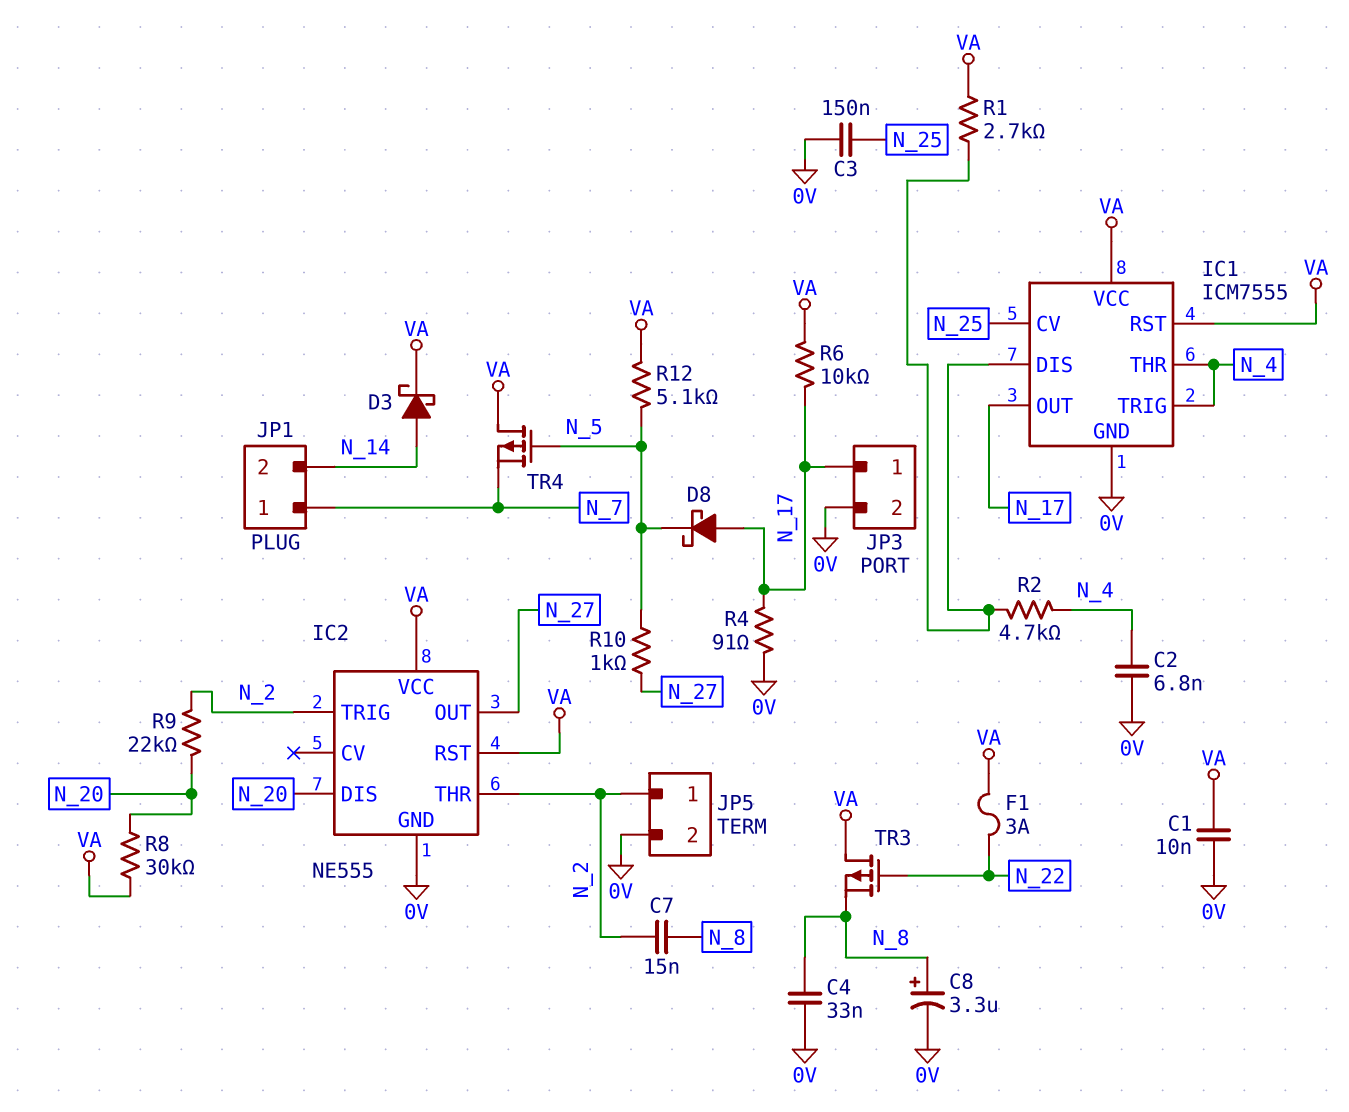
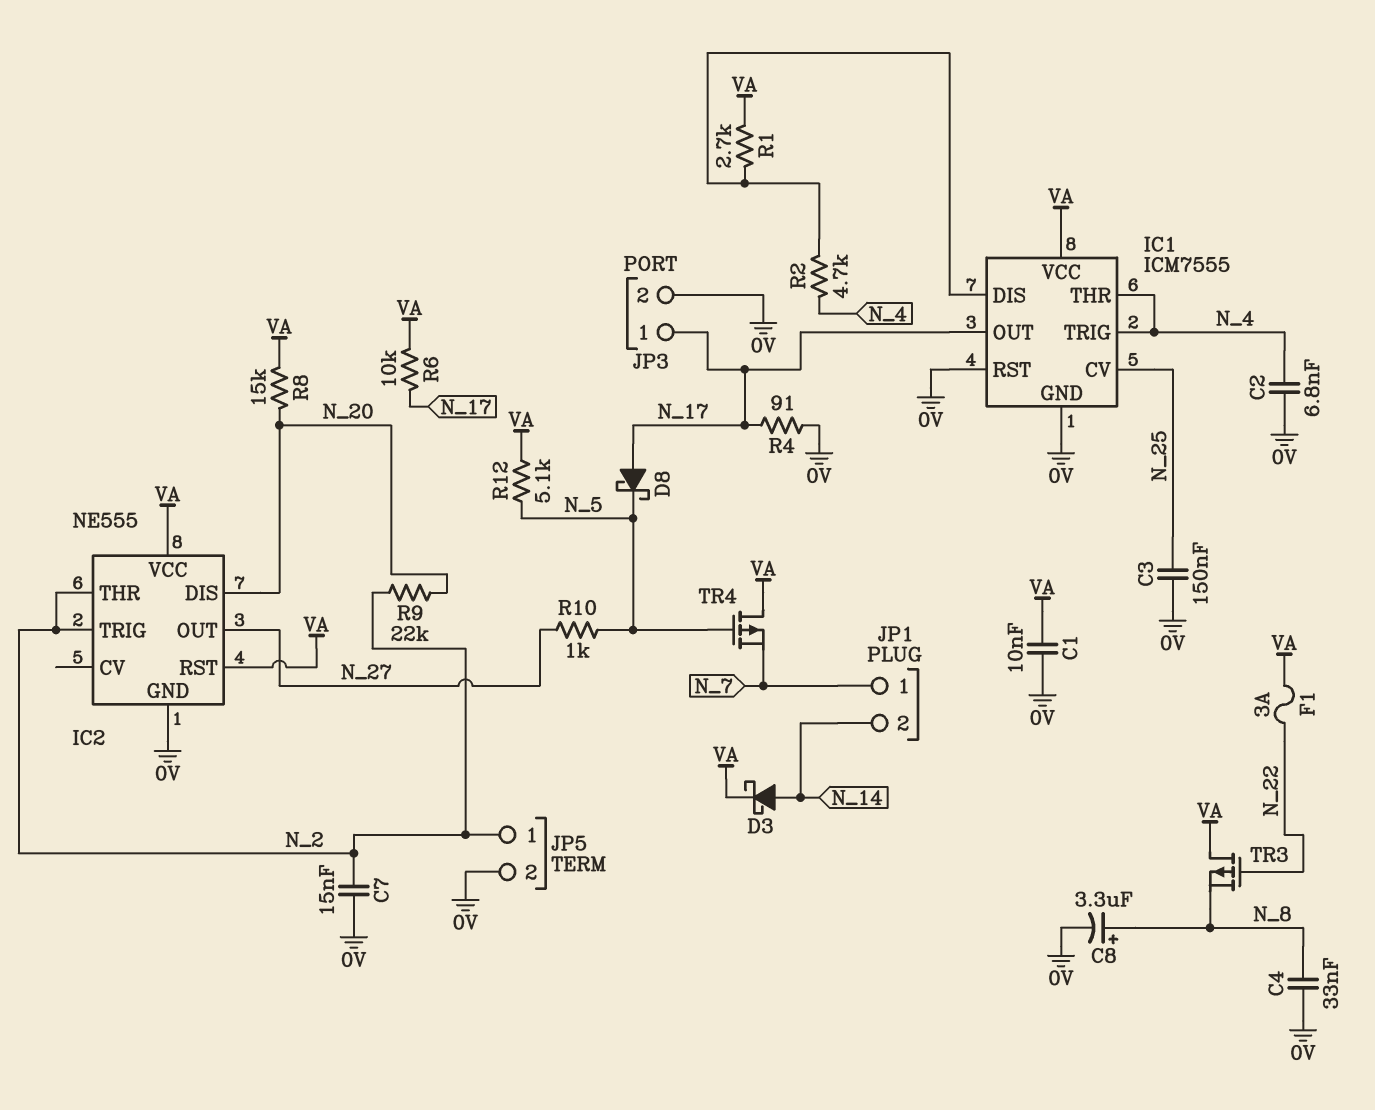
C7: 15nF (N_2, N_8) -> 15nF (0V, N_2)
IC1 pin RST: VA -> 0V
R8: 30k (N_20, VA) -> 15k (N_20, VA)

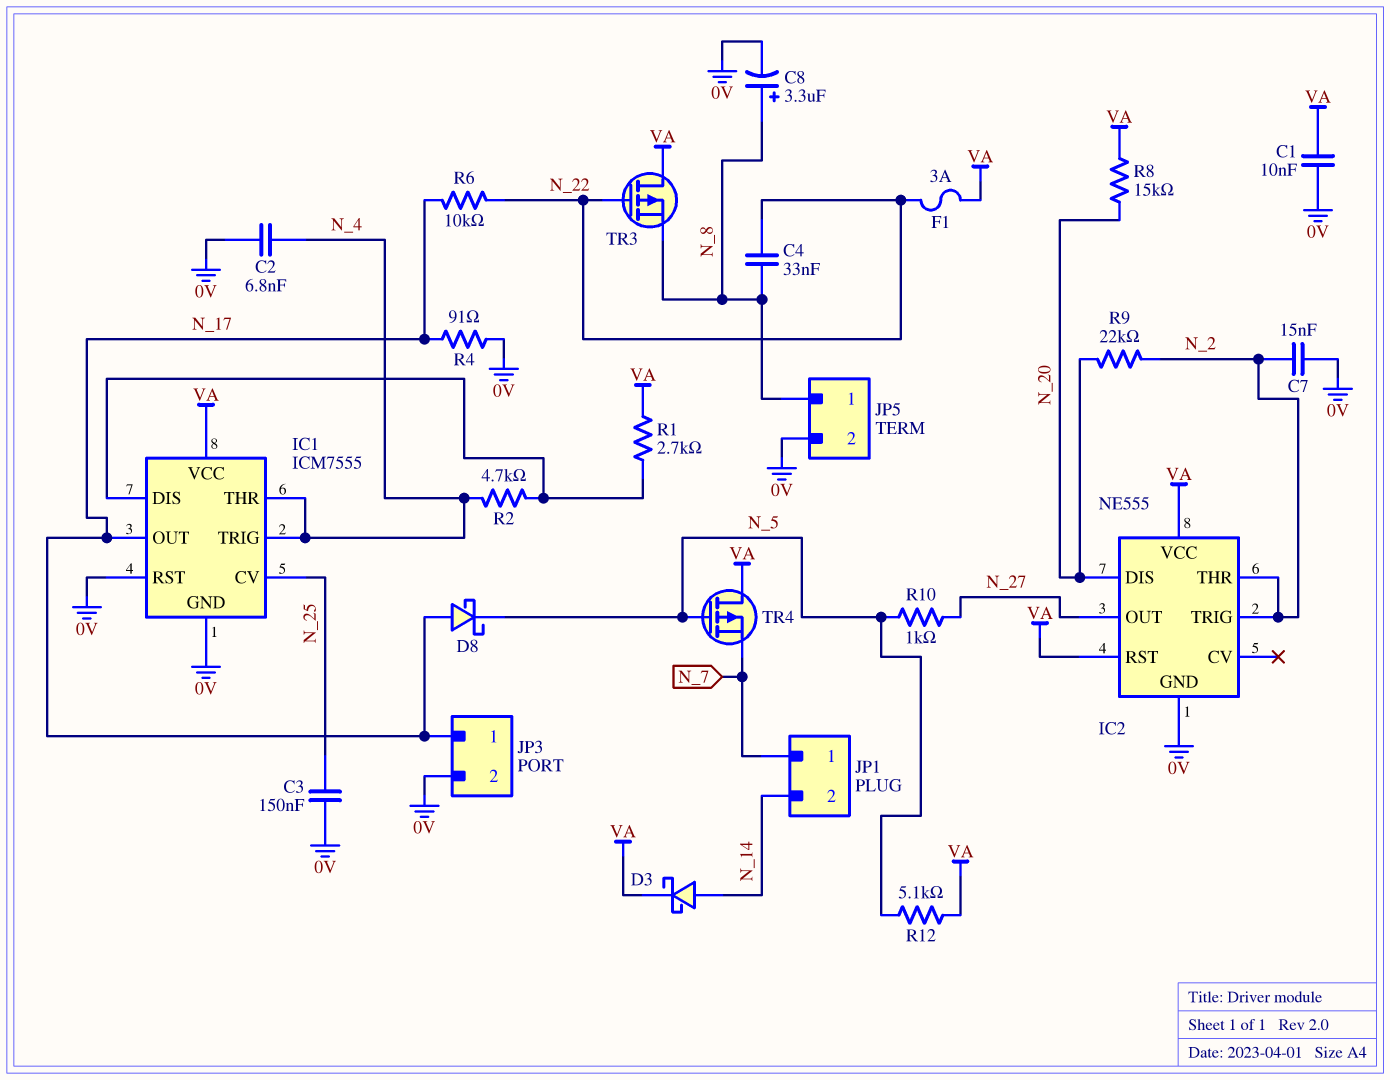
C4: 33nF (0V, N_8) -> 33nF (N_8, N_22)
JP5 pin 1: N_2 -> N_8
R6: 10k (N_17, VA) -> 10k (N_17, N_22)

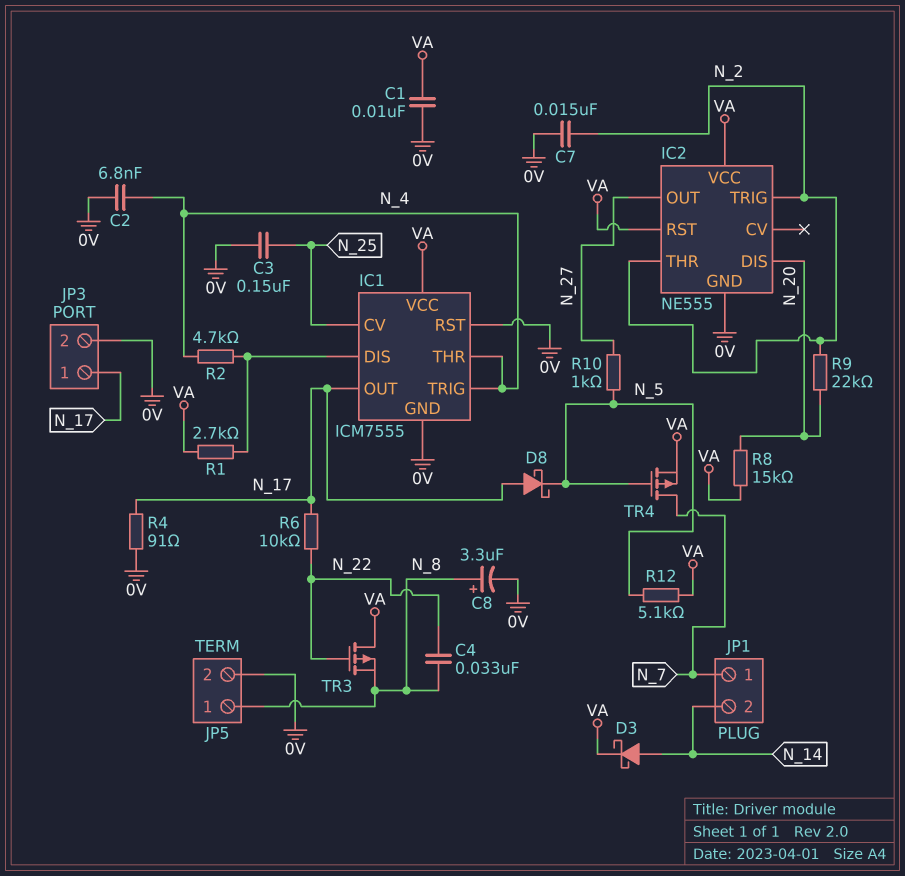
F1: 3A (N_22, VA) -> none
TR4: PMOS (G N_5, D VA, S N_7) -> PMOS (G N_5, D N_7, S VA)

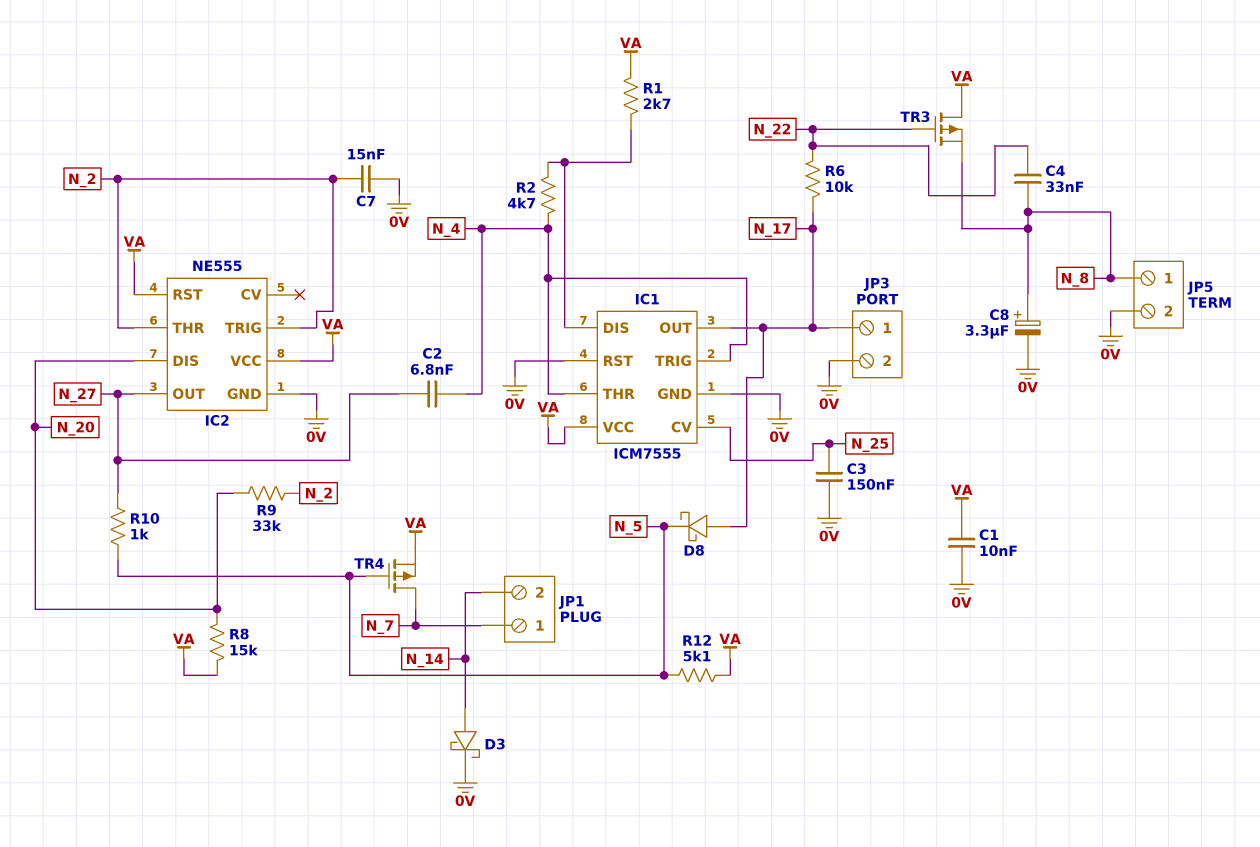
C2: 6.8nF (0V, N_4) -> 6.8nF (N_4, N_27)
D3: schottky (A N_14, K VA) -> schottky (A N_14, K 0V)
R4: 91 (0V, N_17) -> none
R9: 22k (N_2, N_20) -> 33k (N_2, N_20)

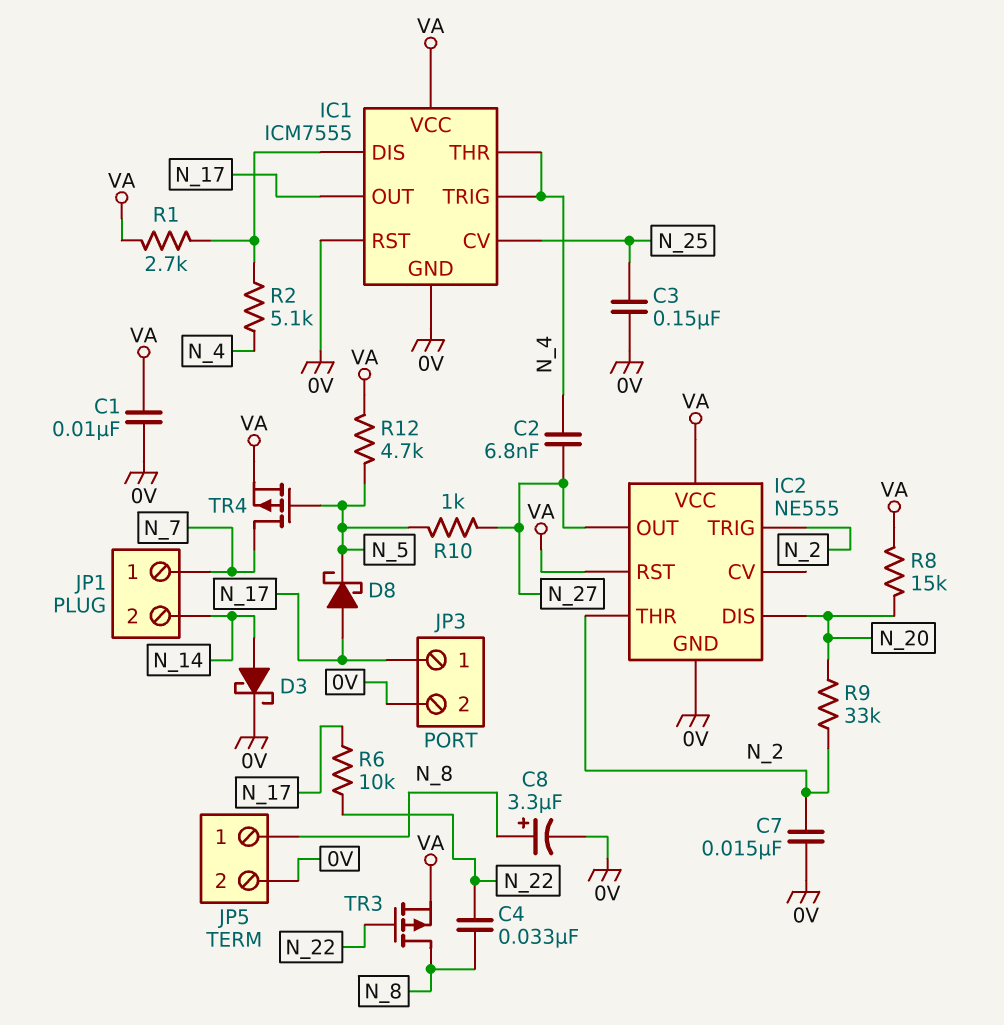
R2: 4.7k (IC1/DIS, N_4) -> 5.1k (IC1/DIS, N_4)
R12: 5.1k (N_5, VA) -> 4.7k (N_5, VA)
TR3: PMOS (G N_22, D VA, S N_8) -> PMOS (G N_22, D N_8, S VA)

